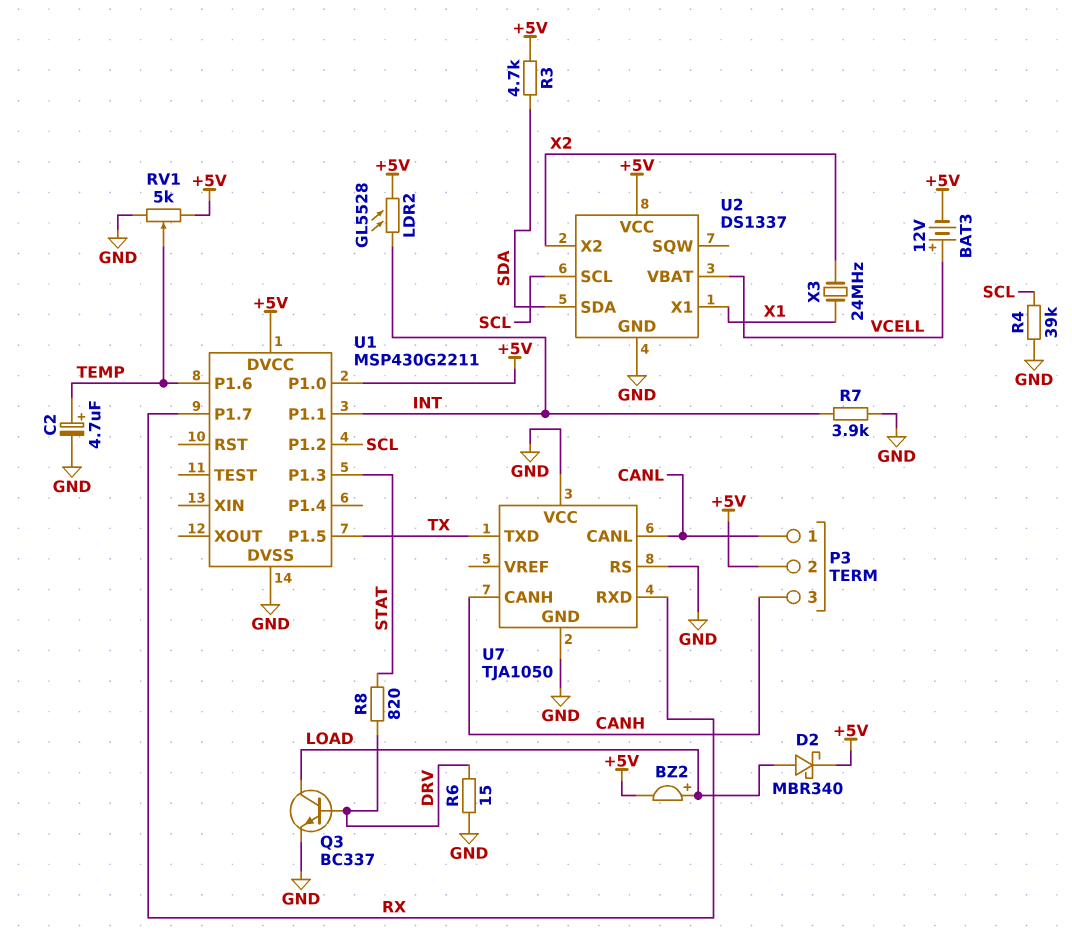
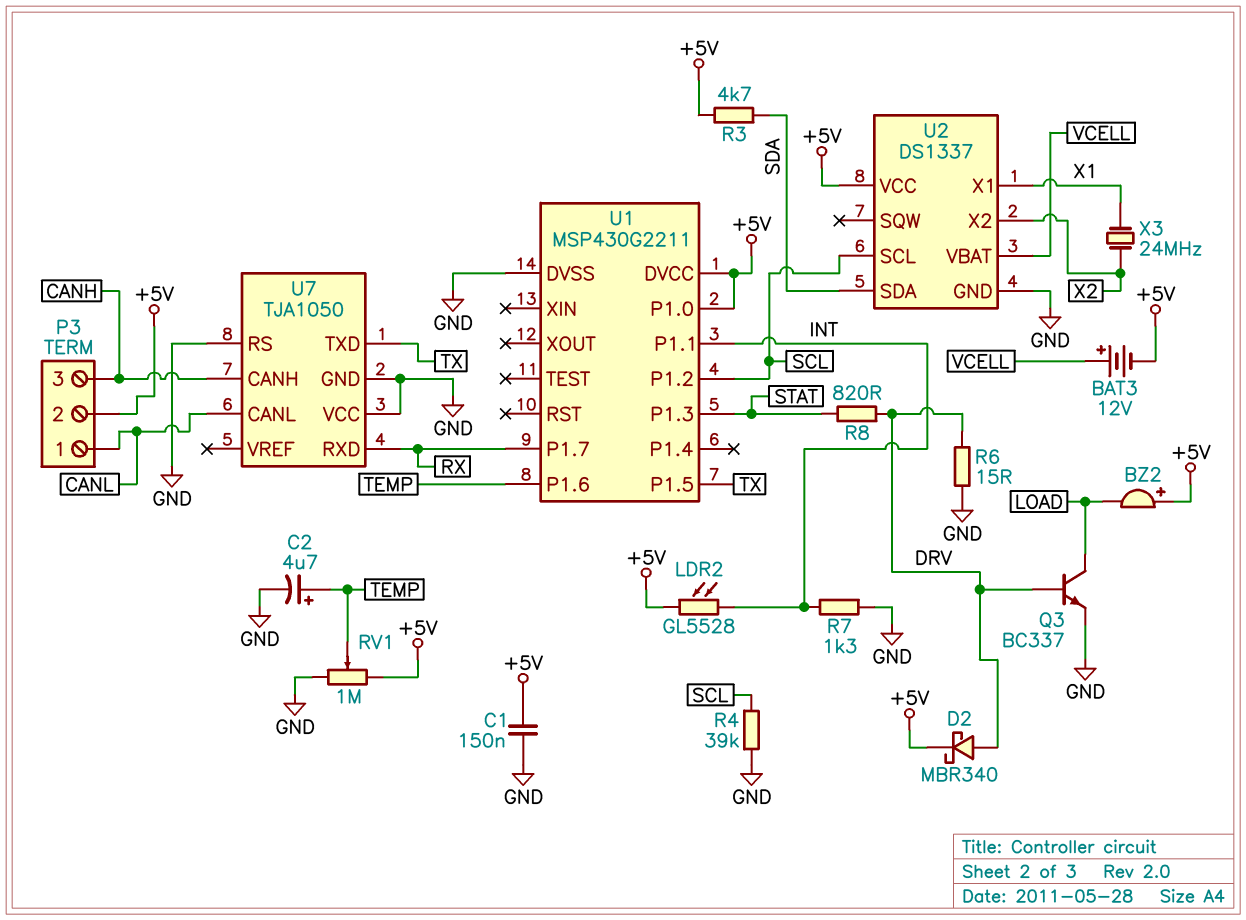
BZ2: buzzer (plus LOAD, minus +5V) -> buzzer (plus +5V, minus LOAD)
C1: none -> 150nF (+5V, GND)
D2: schottky MBR340 (A LOAD, K +5V) -> schottky MBR340 (A DRV, K +5V)
R7: 3.9k (GND, INT) -> 1.3k (GND, INT)
RV1: 5k (+5V, GND, wiper TEMP) -> 1M (+5V, GND, wiper TEMP)

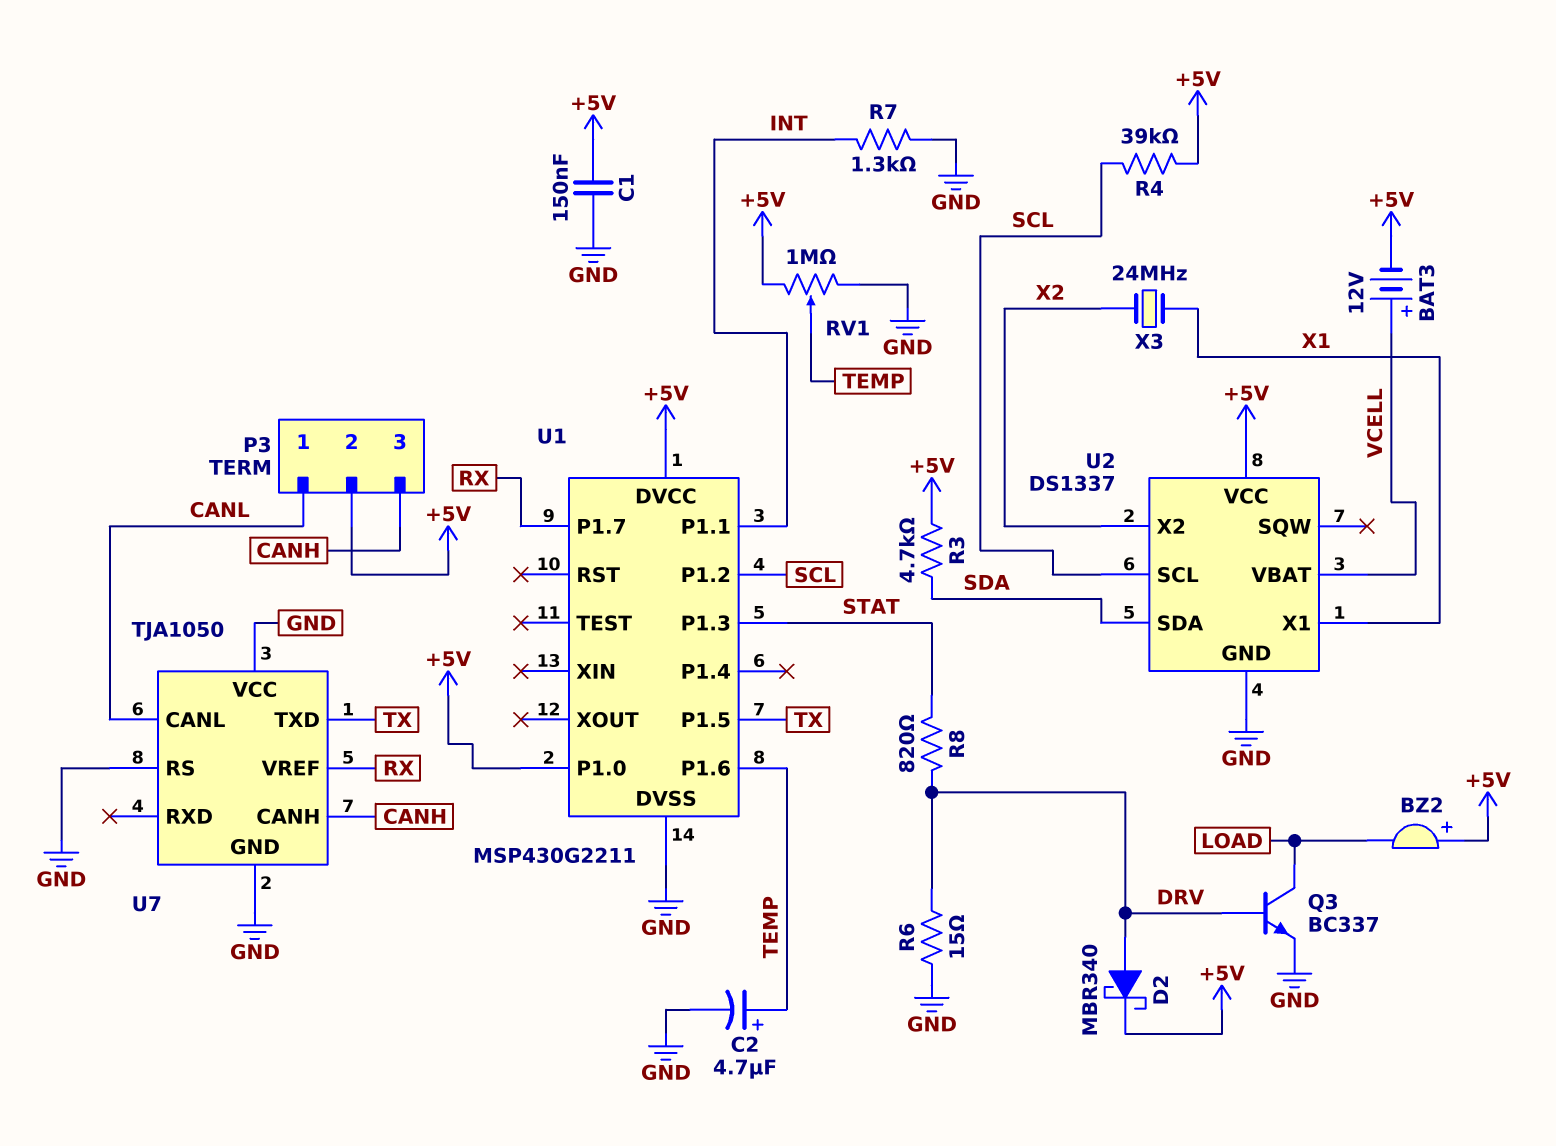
LDR2: GL5528 (+5V, INT) -> none
R4: 39k (GND, SCL) -> 39k (+5V, SCL)
U7 pin RXD: RX -> none
U7 pin VREF: none -> RX

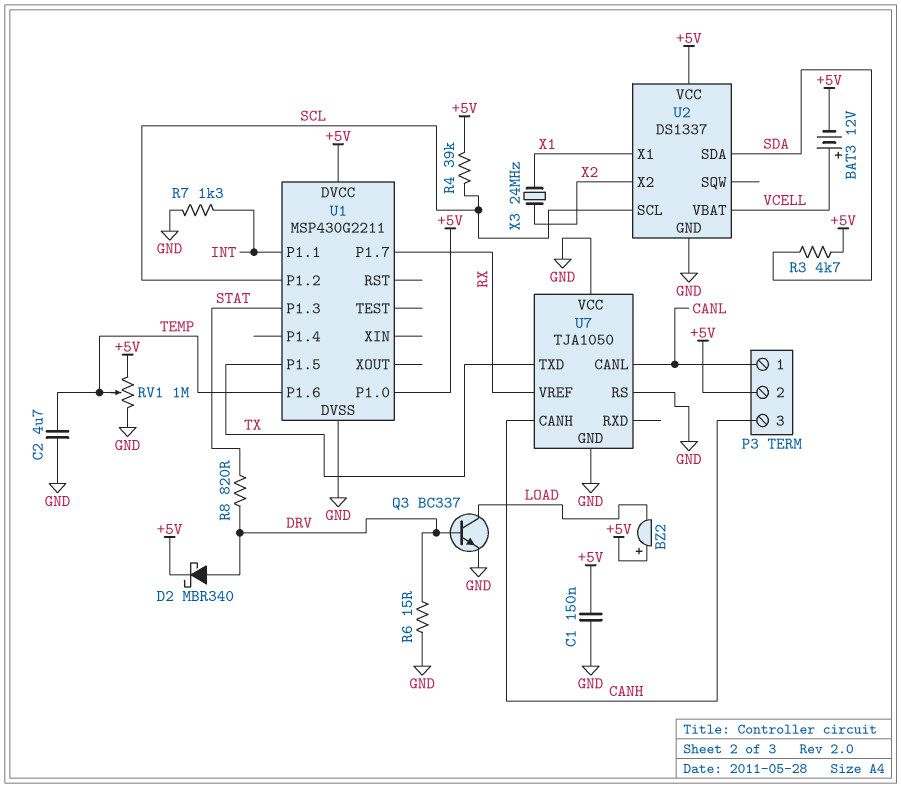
C2: 4.7uF (plus TEMP, minus GND) -> 4.7uF (GND, TEMP)

